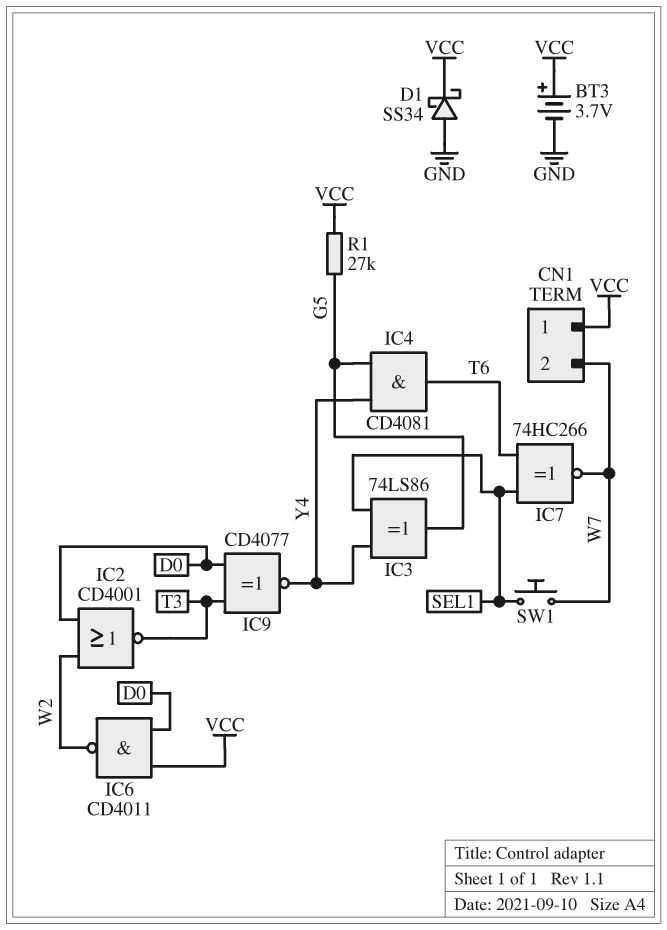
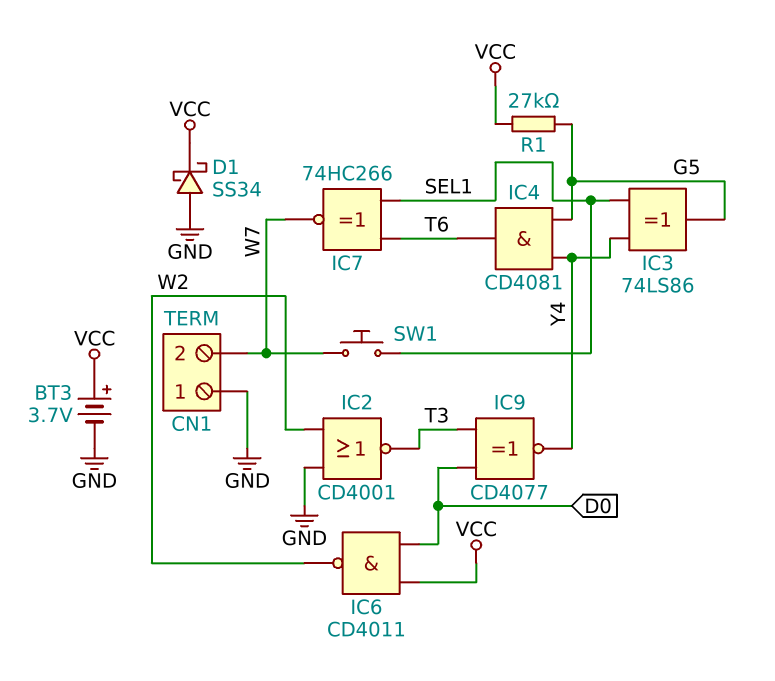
CN1 pin 1: VCC -> GND
IC2: NOR CD4001 (in D0, in W2, out T3) -> NOR CD4001 (in GND, in W2, out T3)

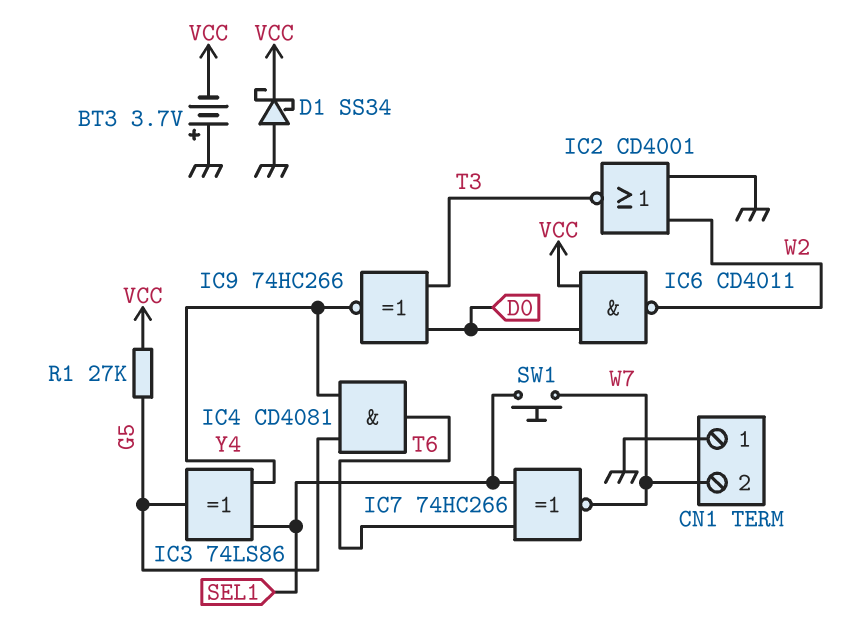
BT3: 3.7V (plus VCC, minus GND) -> 3.7V (plus GND, minus VCC)
IC9: XNOR CD4077 (in D0, in T3, out Y4) -> XNOR 74HC266 (in D0, in T3, out Y4)

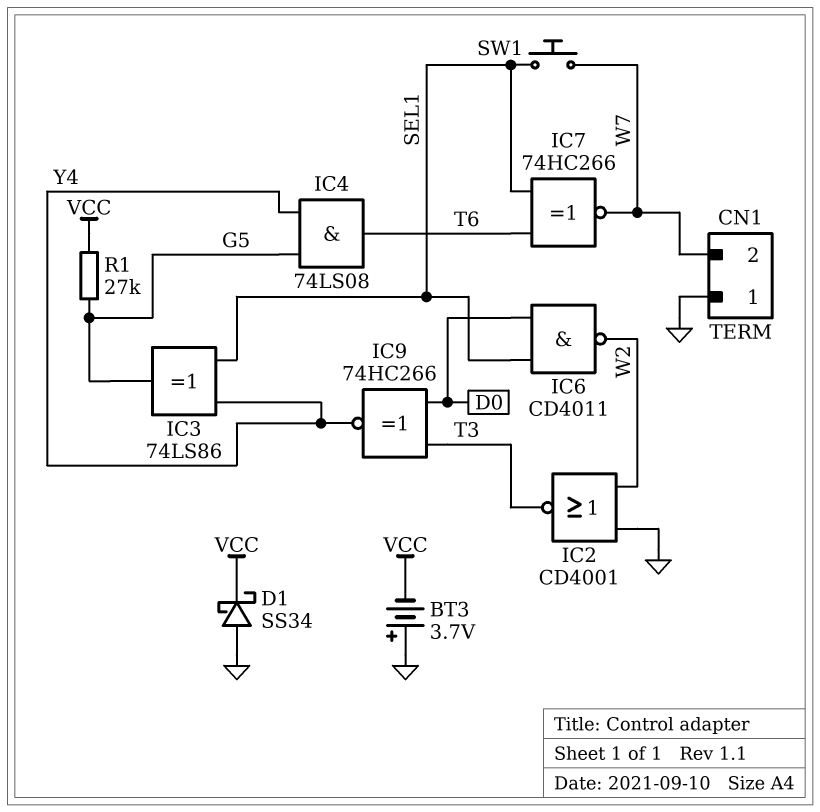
IC4: AND CD4081 (in G5, in Y4, out T6) -> AND 74LS08 (in G5, in Y4, out T6)
IC6: NAND CD4011 (in D0, in VCC, out W2) -> NAND CD4011 (in D0, in SEL1, out W2)

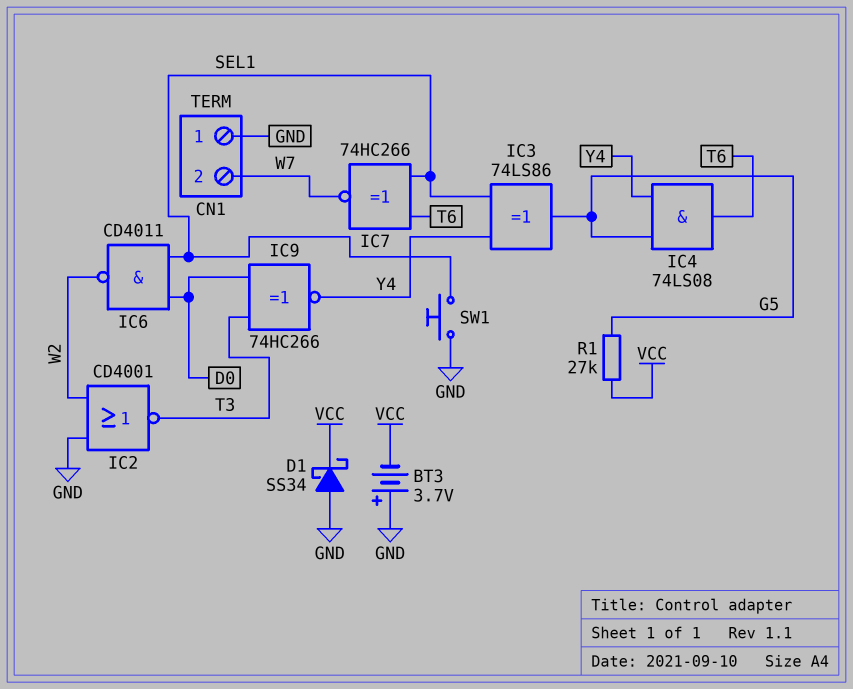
SW1: button (SEL1, W7) -> button (GND, SEL1)

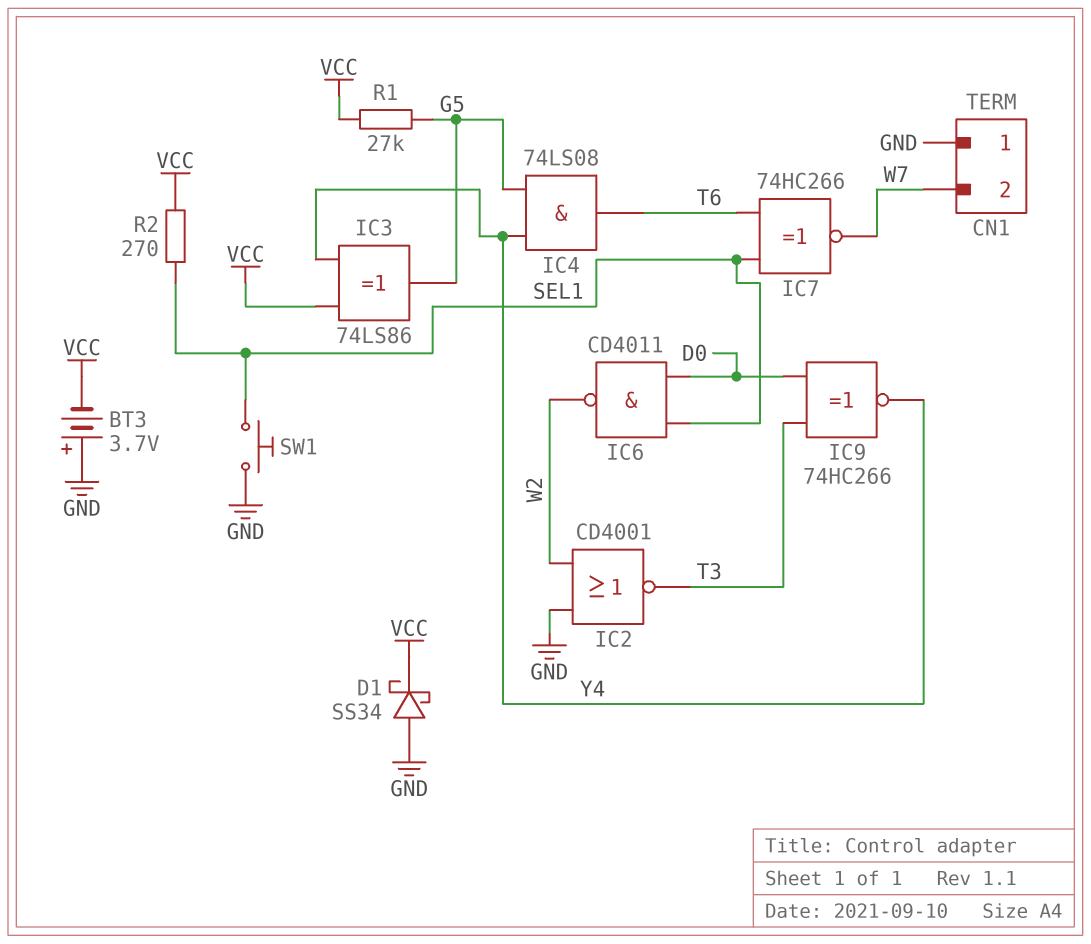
IC3: XOR 74LS86 (in SEL1, in Y4, out G5) -> XOR 74LS86 (in VCC, in Y4, out G5)
R2: none -> 270 (SEL1, VCC)

